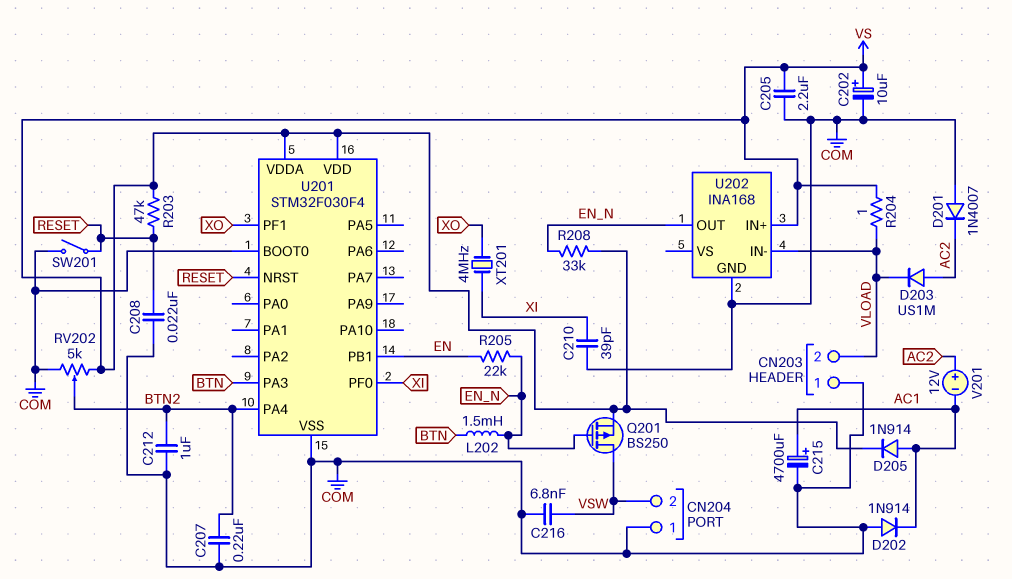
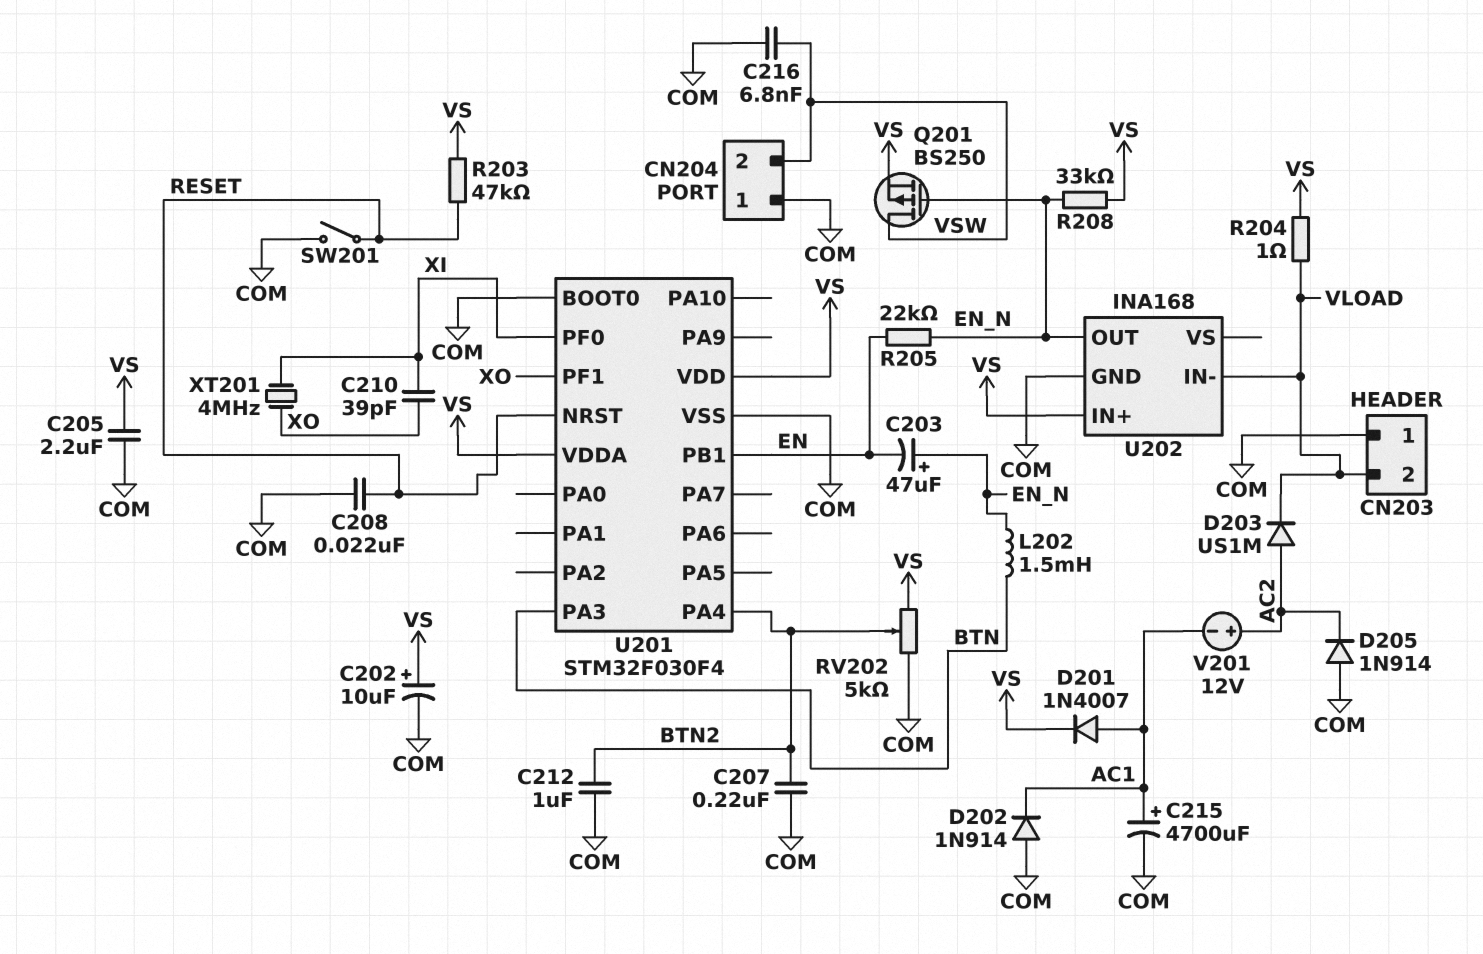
C203: none -> 47uF (plus EN_N, minus EN)
C210: 39pF (COM, XI) -> 39pF (XI, XO)
D201: diode 1N4007 (A COM, K AC2) -> diode 1N4007 (A AC1, K VS)
D205: diode 1N914 (A AC1, K VS) -> diode 1N914 (A COM, K AC2)

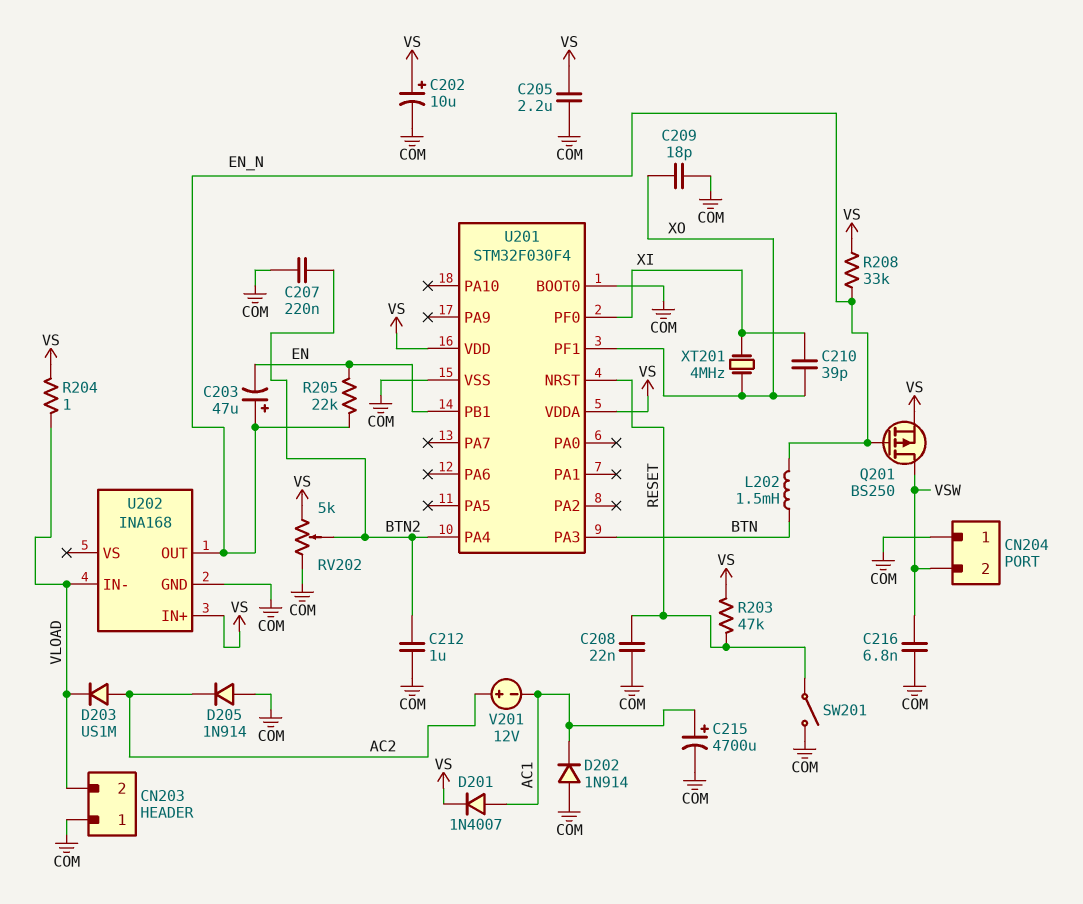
C209: none -> 18pF (COM, XO)

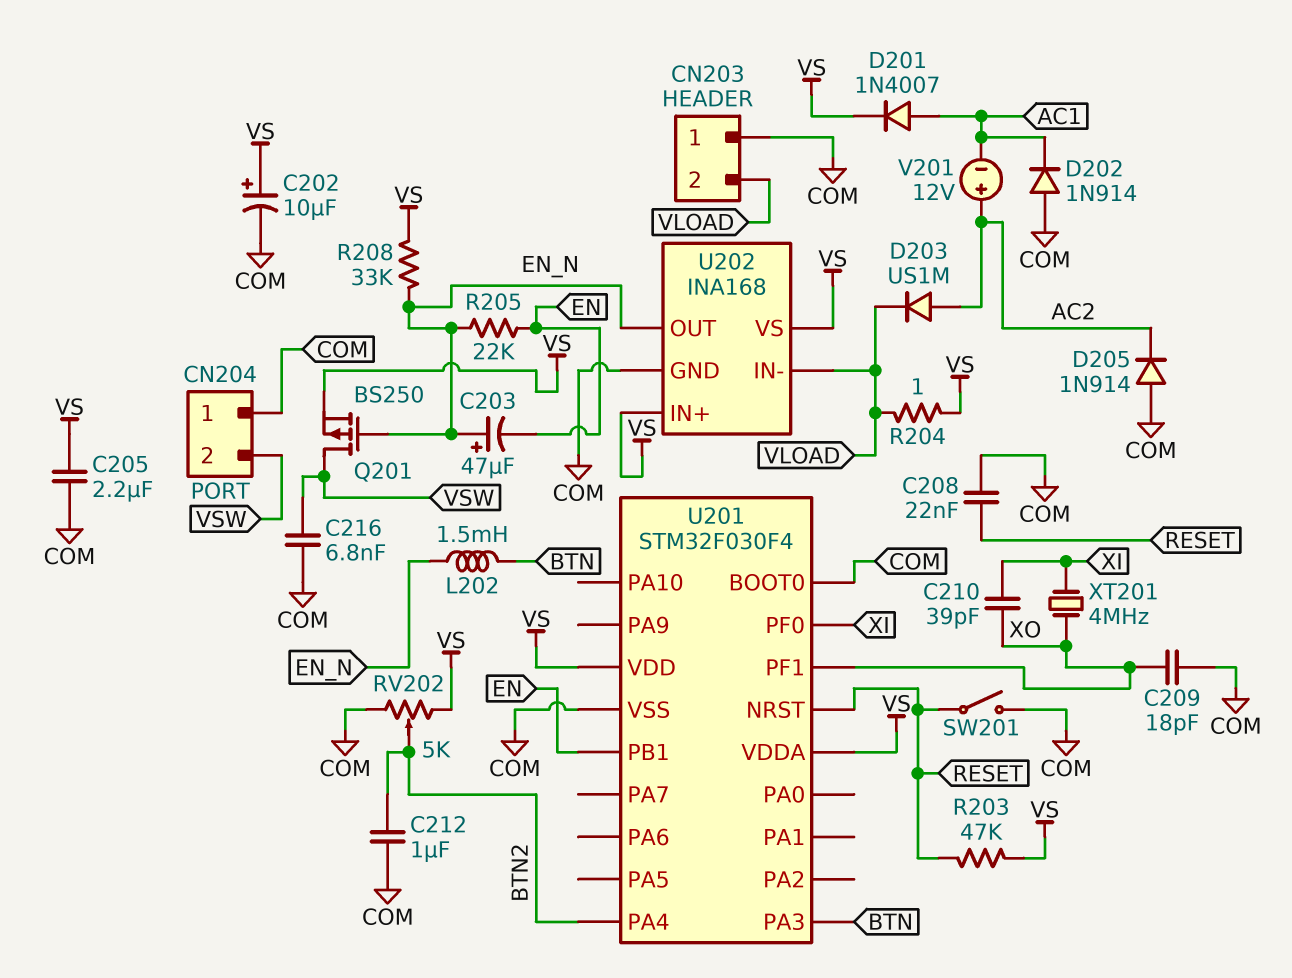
C207: 220nF (BTN2, COM) -> none
C215: 4700uF (plus AC1, minus COM) -> none
U202 pin VS: none -> VS

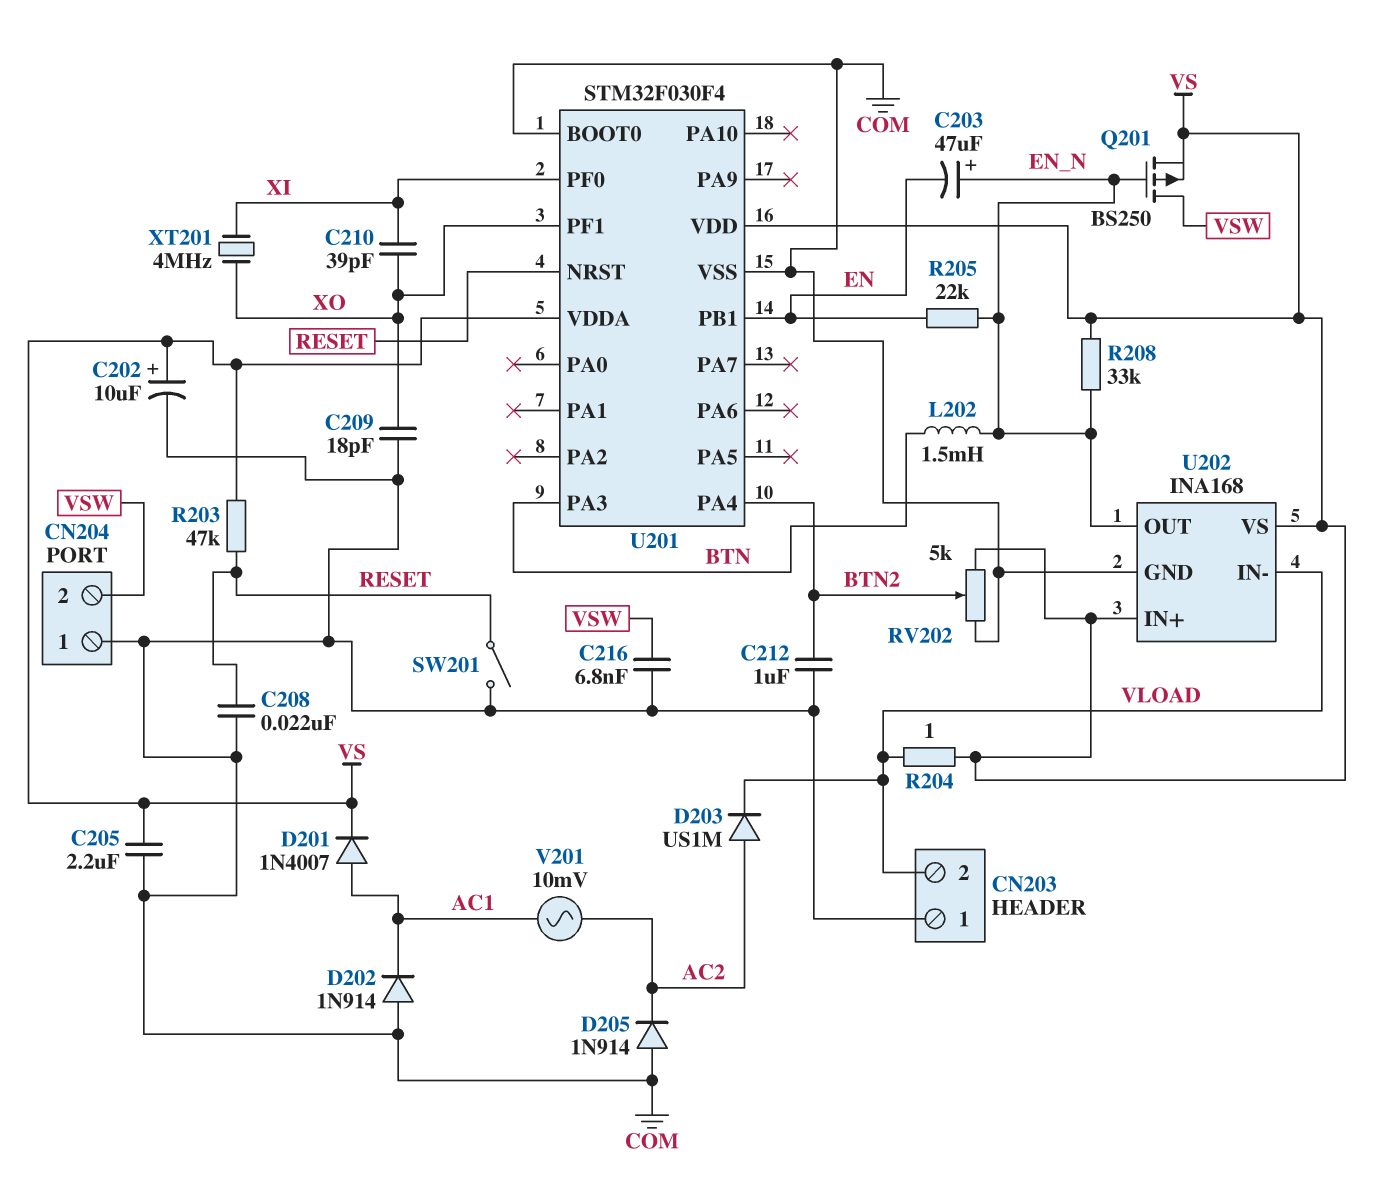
V201: 12V (plus AC2, minus AC1) -> AC 10mV (AC1, AC2)

